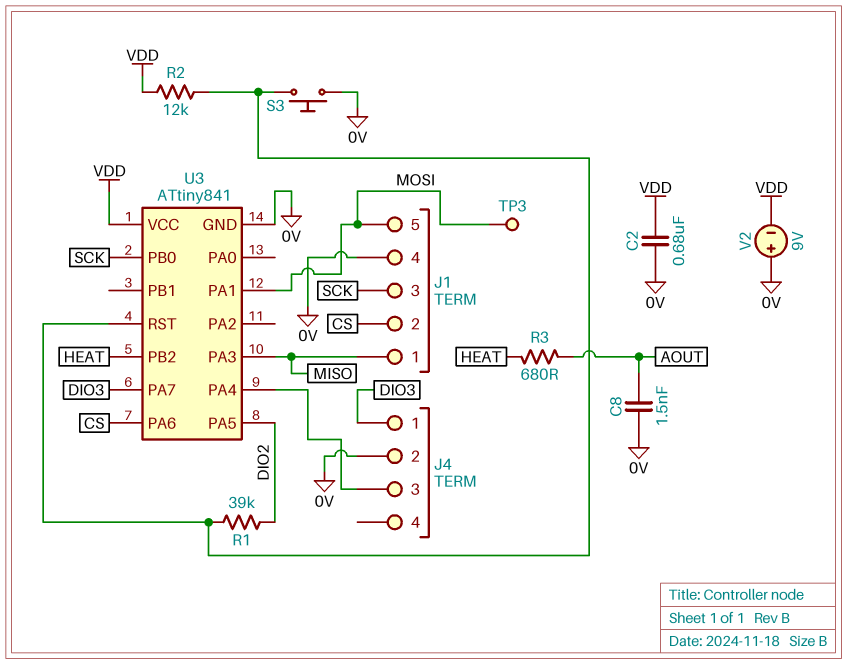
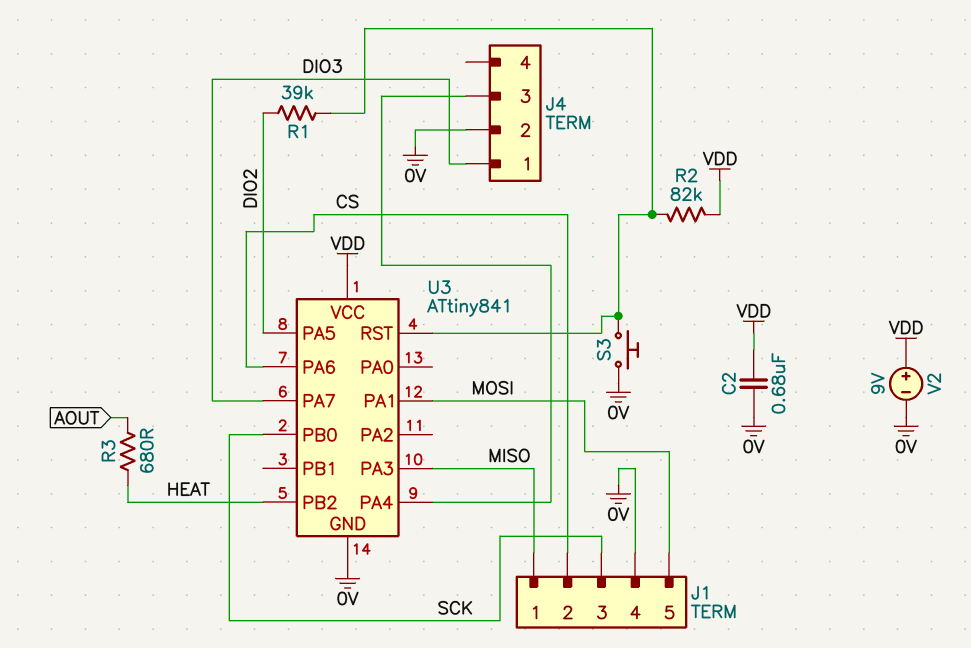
C8: 1.5nF (0V, AOUT) -> none
R2: 12k (U3/RST, VDD) -> 82k (U3/RST, VDD)
TP3: test point (MOSI) -> none
V2: 9V (plus 0V, minus VDD) -> 9V (plus VDD, minus 0V)

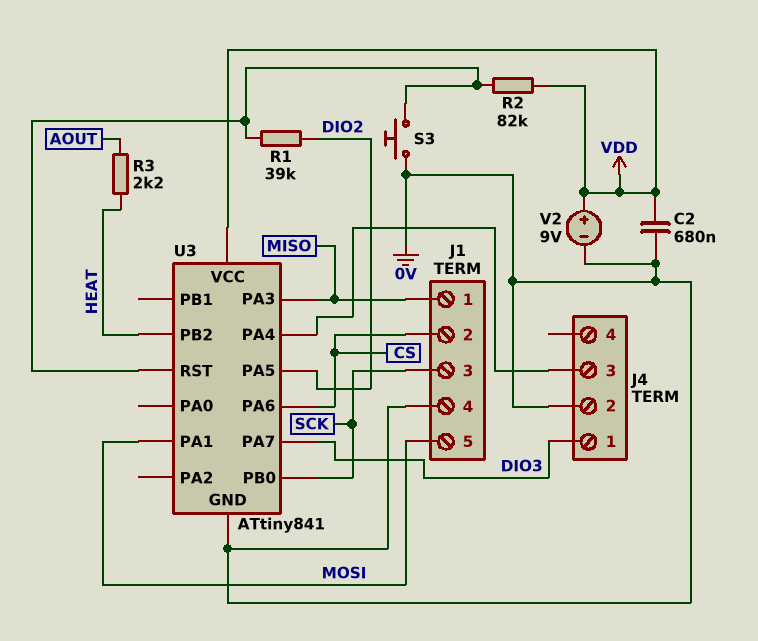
R3: 680 (AOUT, HEAT) -> 2.2k (AOUT, HEAT)

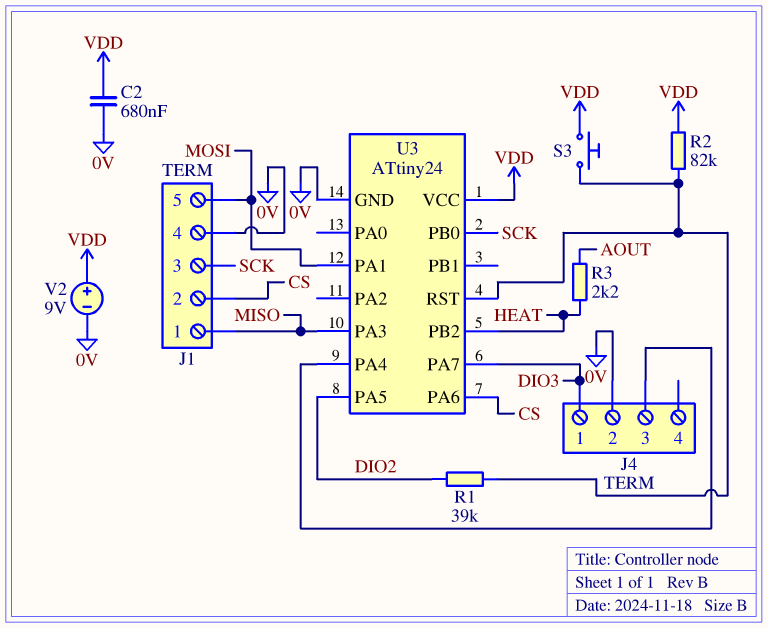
S3: button (0V, U3/RST) -> button (U3/RST, VDD)
U3: ATtiny841 -> ATtiny24

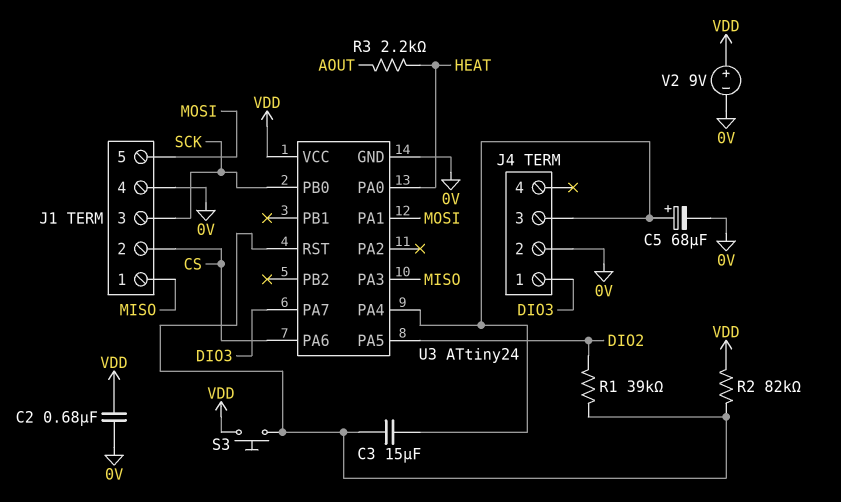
C3: none -> 15uF (J4/3, U3/RST)
C5: none -> 68uF (plus J4/3, minus 0V)
U3 pin PA0: none -> HEAT
U3 pin PB2: HEAT -> none

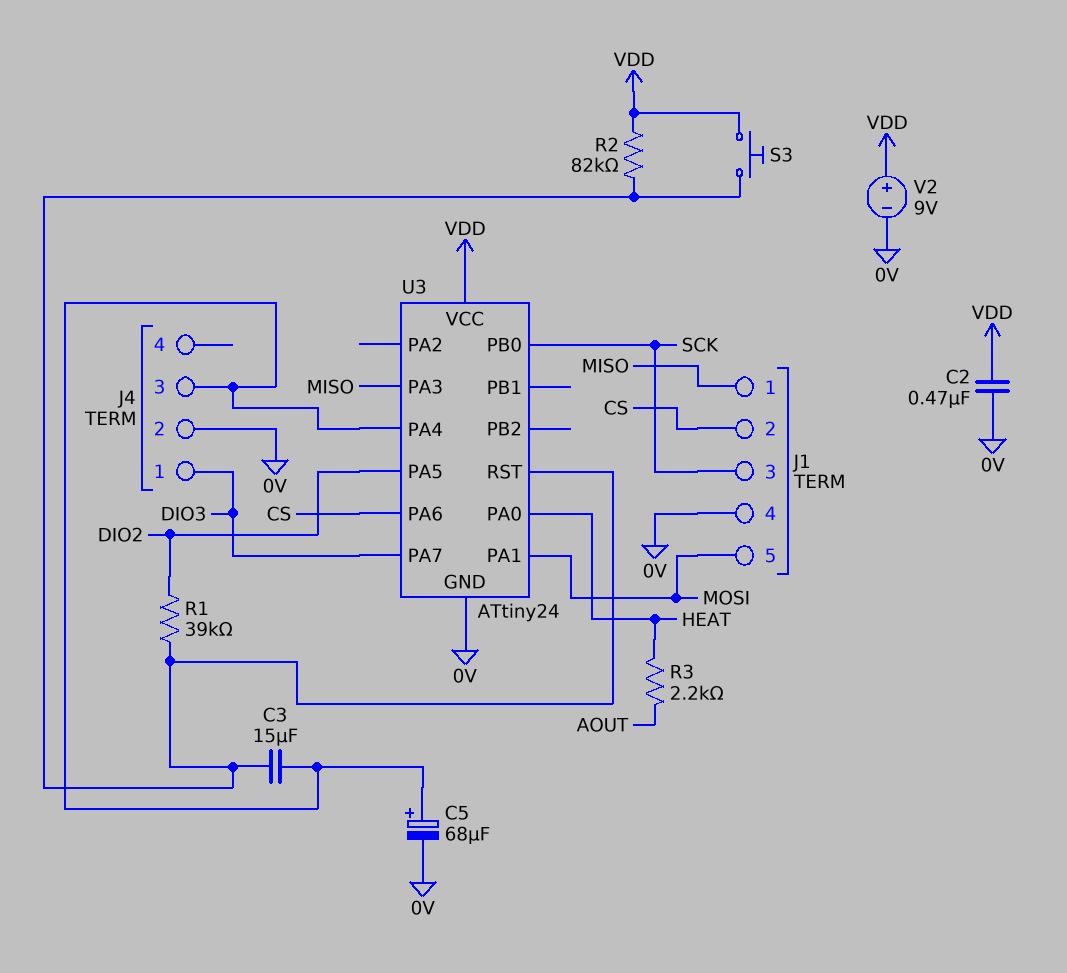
C2: 680nF (0V, VDD) -> 470nF (0V, VDD)

